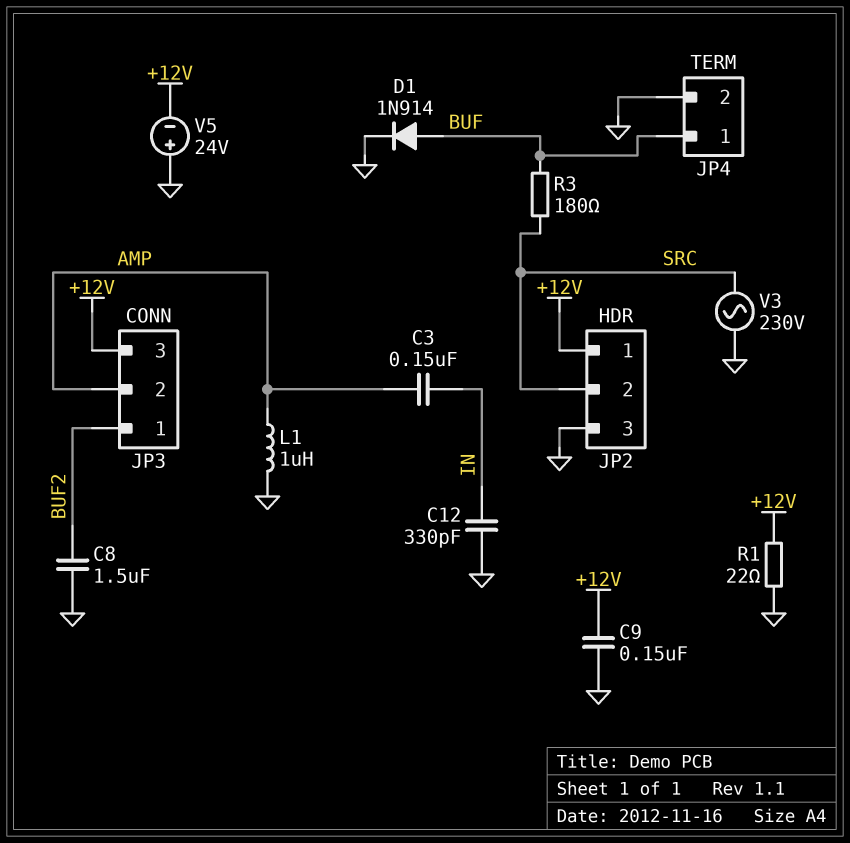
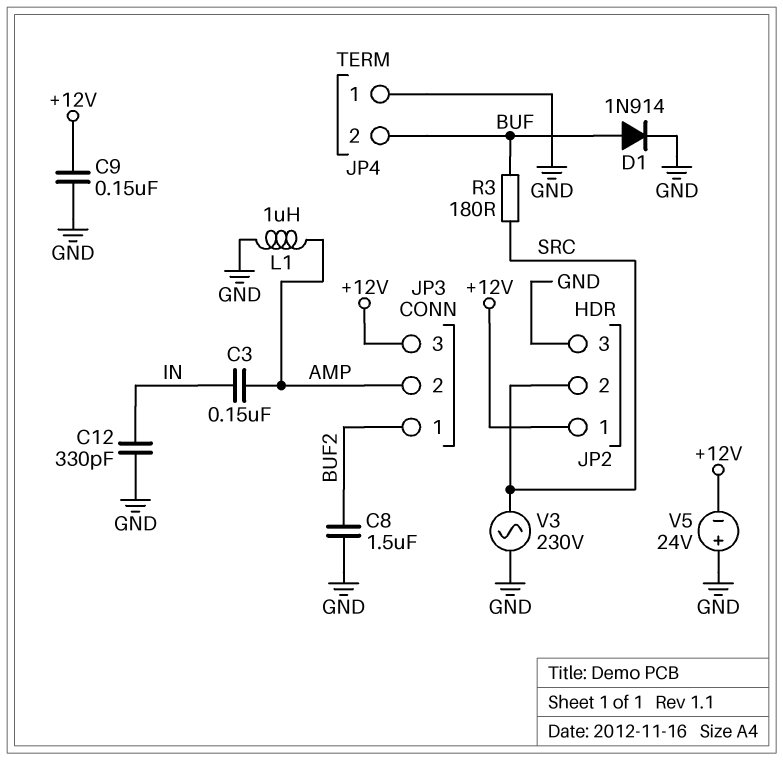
JP4 pin 1: BUF -> GND
JP4 pin 2: GND -> BUF
R1: 22 (+12V, GND) -> none

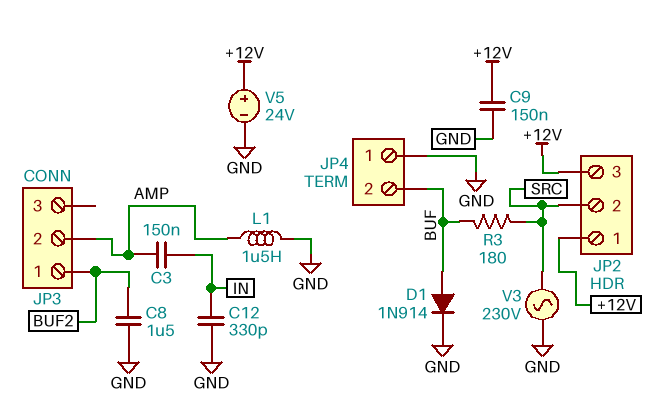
JP2 pin 3: GND -> +12V
JP3 pin 3: +12V -> none
L1: 1uH (AMP, GND) -> 1.5uH (AMP, GND)
V5: 24V (plus GND, minus +12V) -> 24V (plus +12V, minus GND)

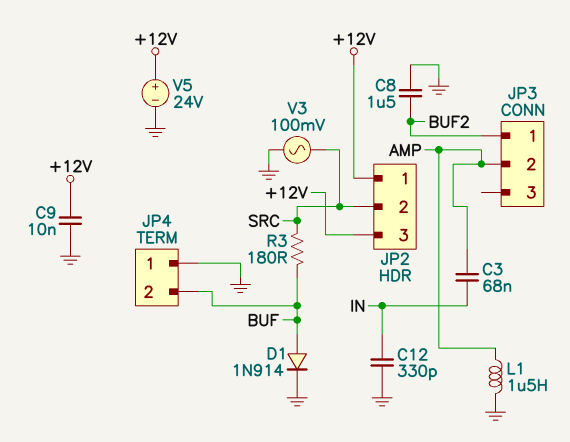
C3: 150nF (AMP, IN) -> 68nF (AMP, IN)
C9: 150nF (+12V, GND) -> 10nF (+12V, GND)
V3: AC 230V (GND, SRC) -> AC 100mV (GND, SRC)

